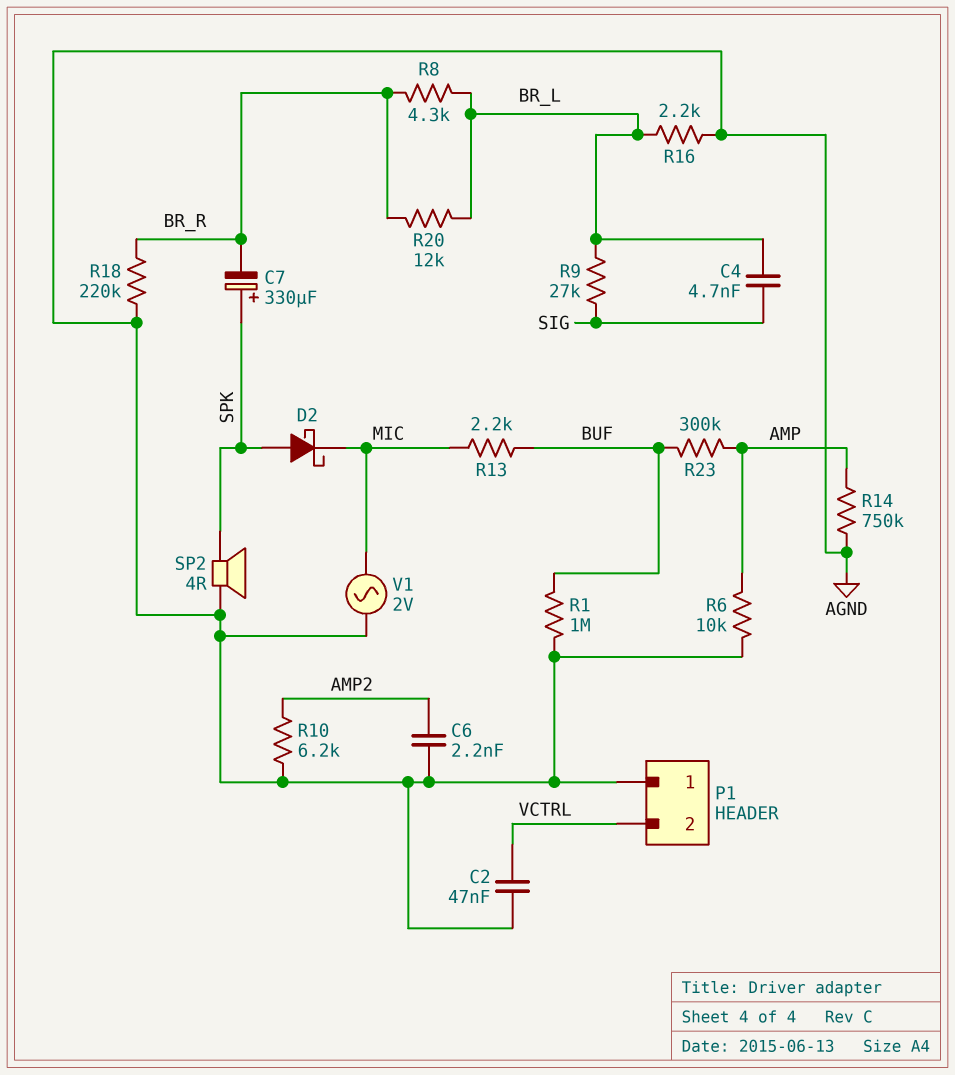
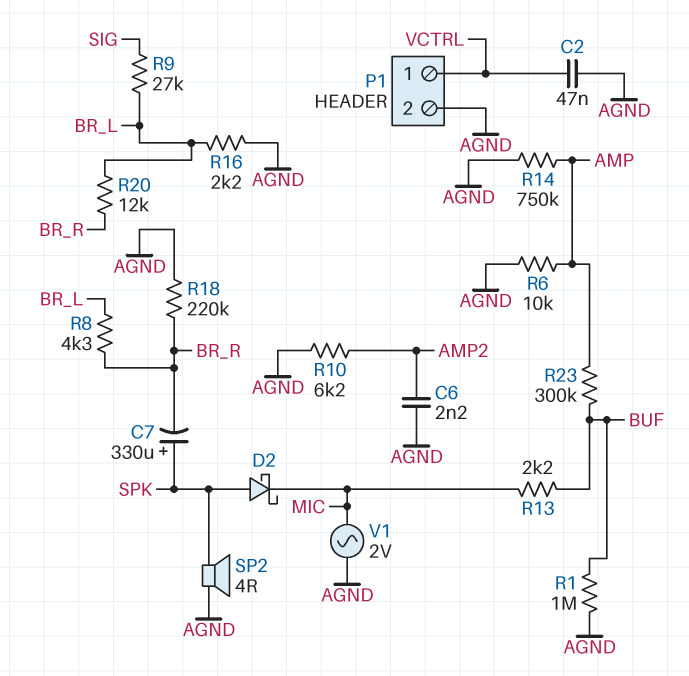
C4: 4.7nF (BR_L, SIG) -> none
P1 pin 1: AGND -> VCTRL
P1 pin 2: VCTRL -> AGND

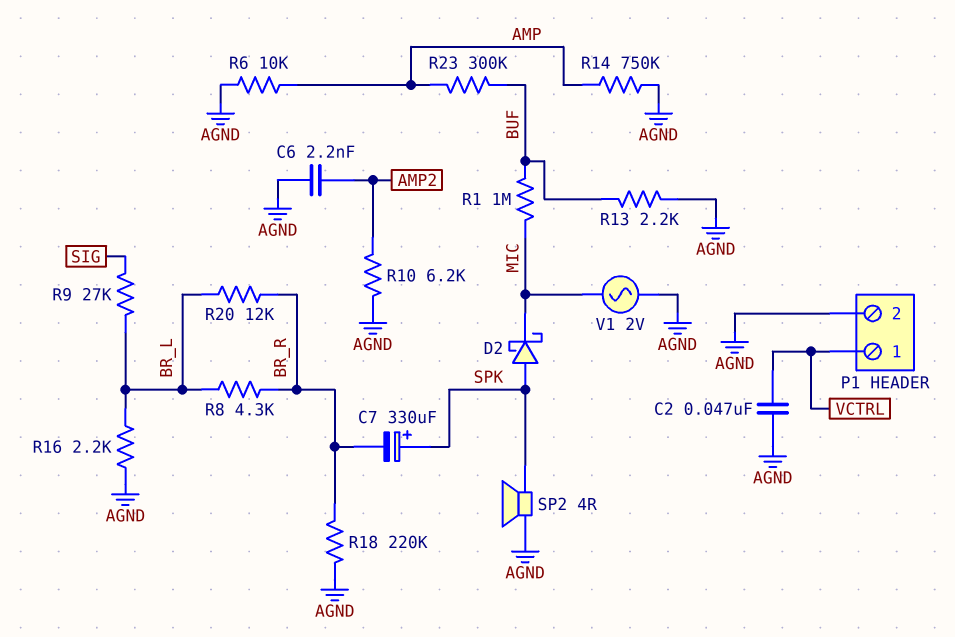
R1: 1M (AGND, BUF) -> 1M (BUF, MIC)
R13: 2.2k (BUF, MIC) -> 2.2k (AGND, BUF)

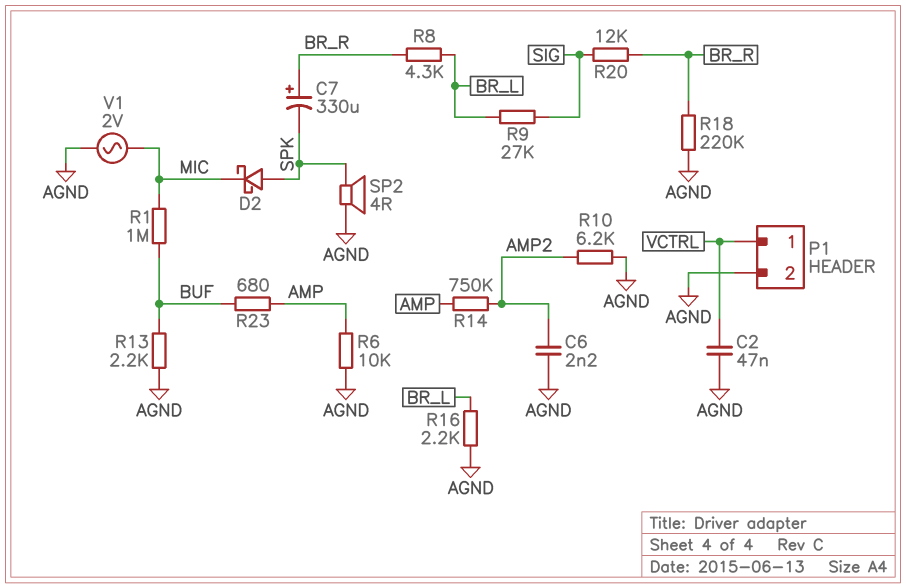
C7: 330uF (plus SPK, minus BR_R) -> 330uF (plus BR_R, minus SPK)
R14: 750k (AGND, AMP) -> 750k (AMP, AMP2)
R20: 12k (BR_L, BR_R) -> 12k (BR_R, SIG)
R23: 300k (AMP, BUF) -> 680 (AMP, BUF)

